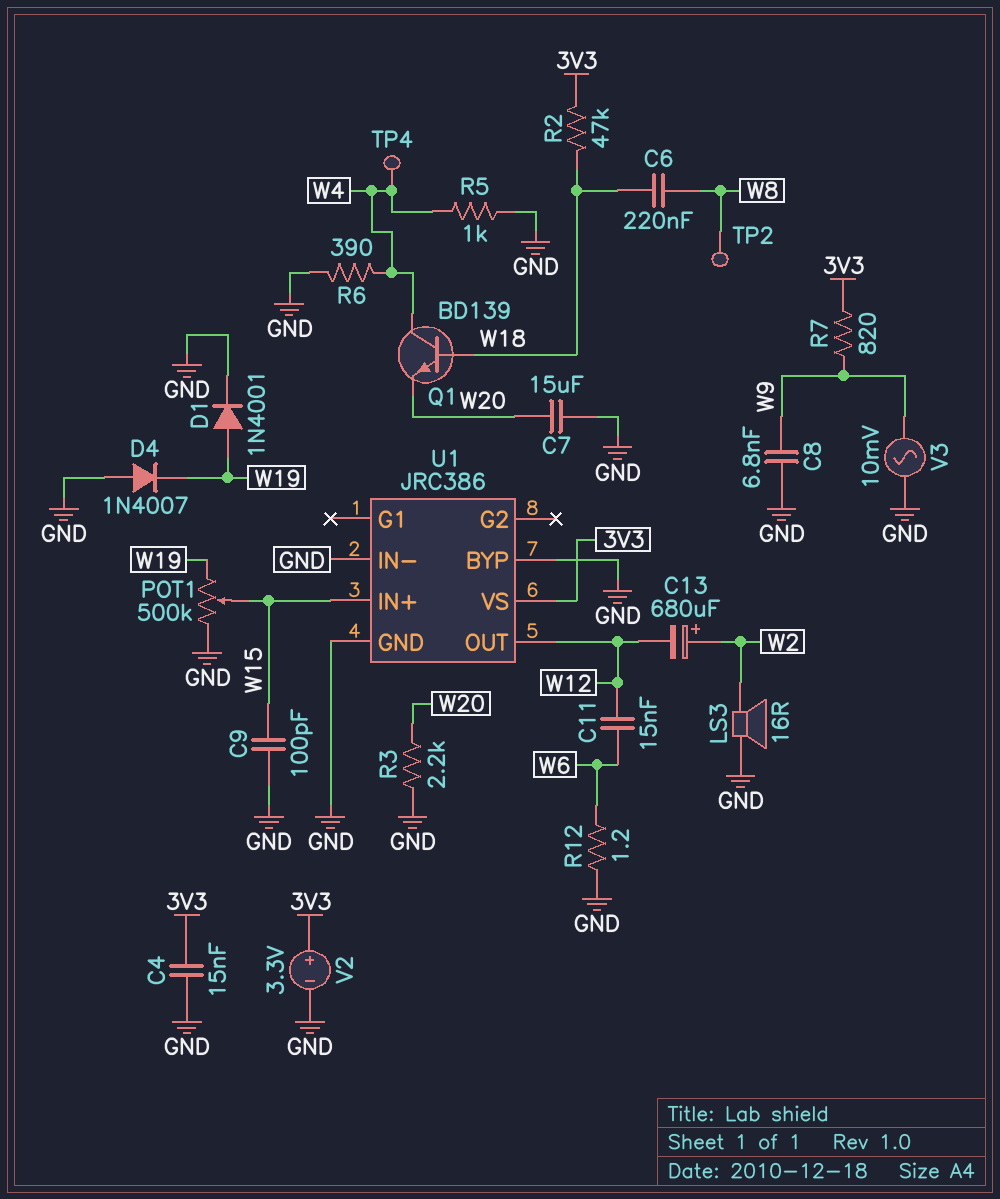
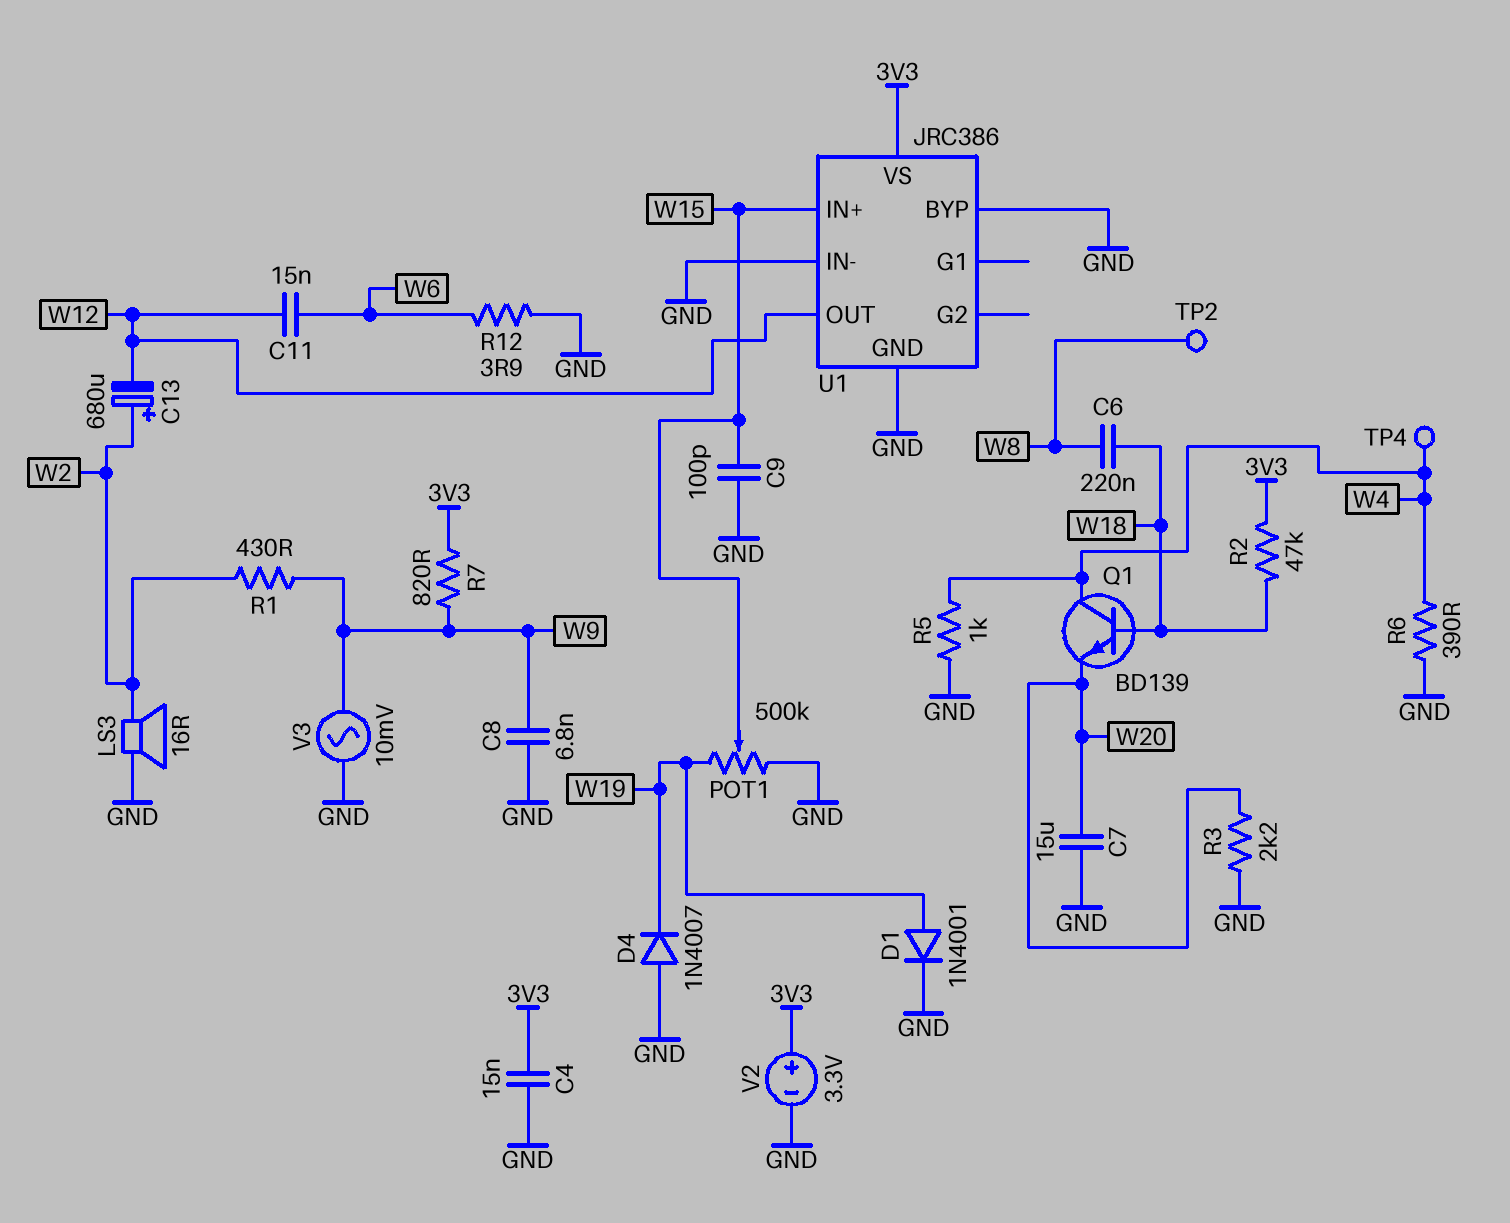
R1: none -> 430 (W2, W9)
R12: 1.2 (GND, W6) -> 3.9 (GND, W6)

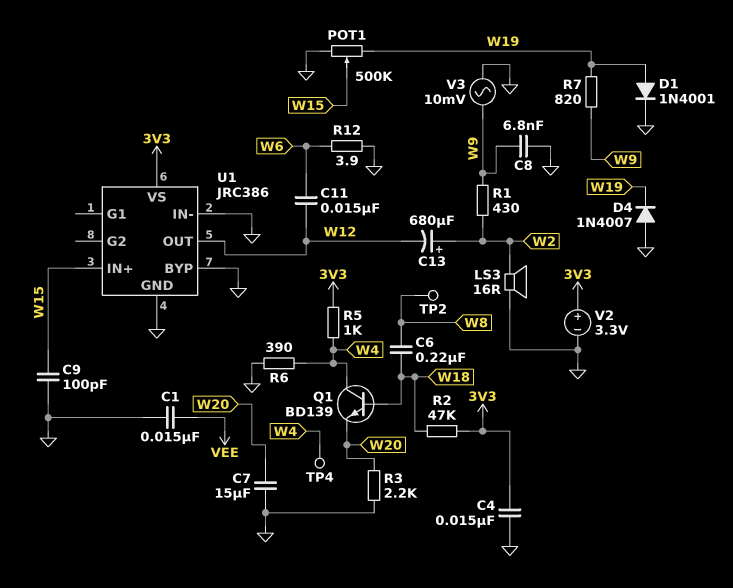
C1: none -> 15nF (GND, VEE)
R5: 1k (GND, W4) -> 1k (3V3, W4)
R7: 820 (3V3, W9) -> 820 (W9, W19)

